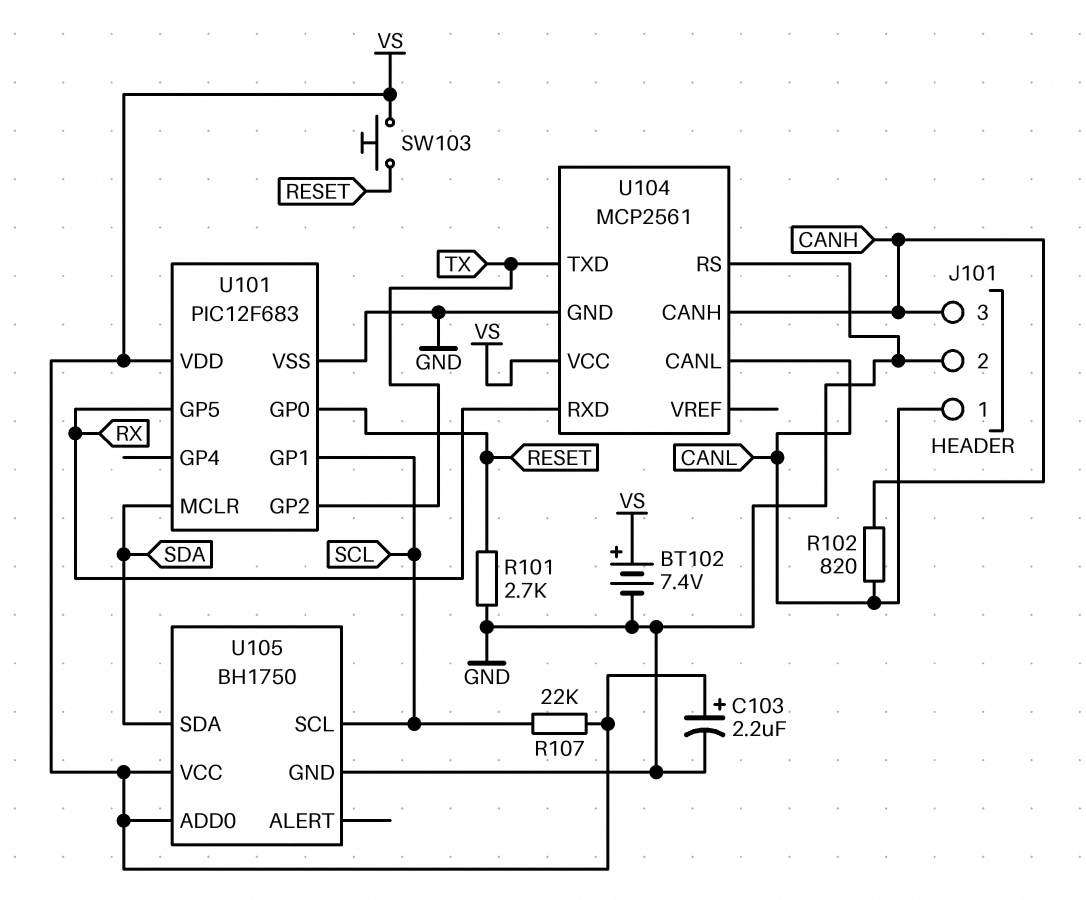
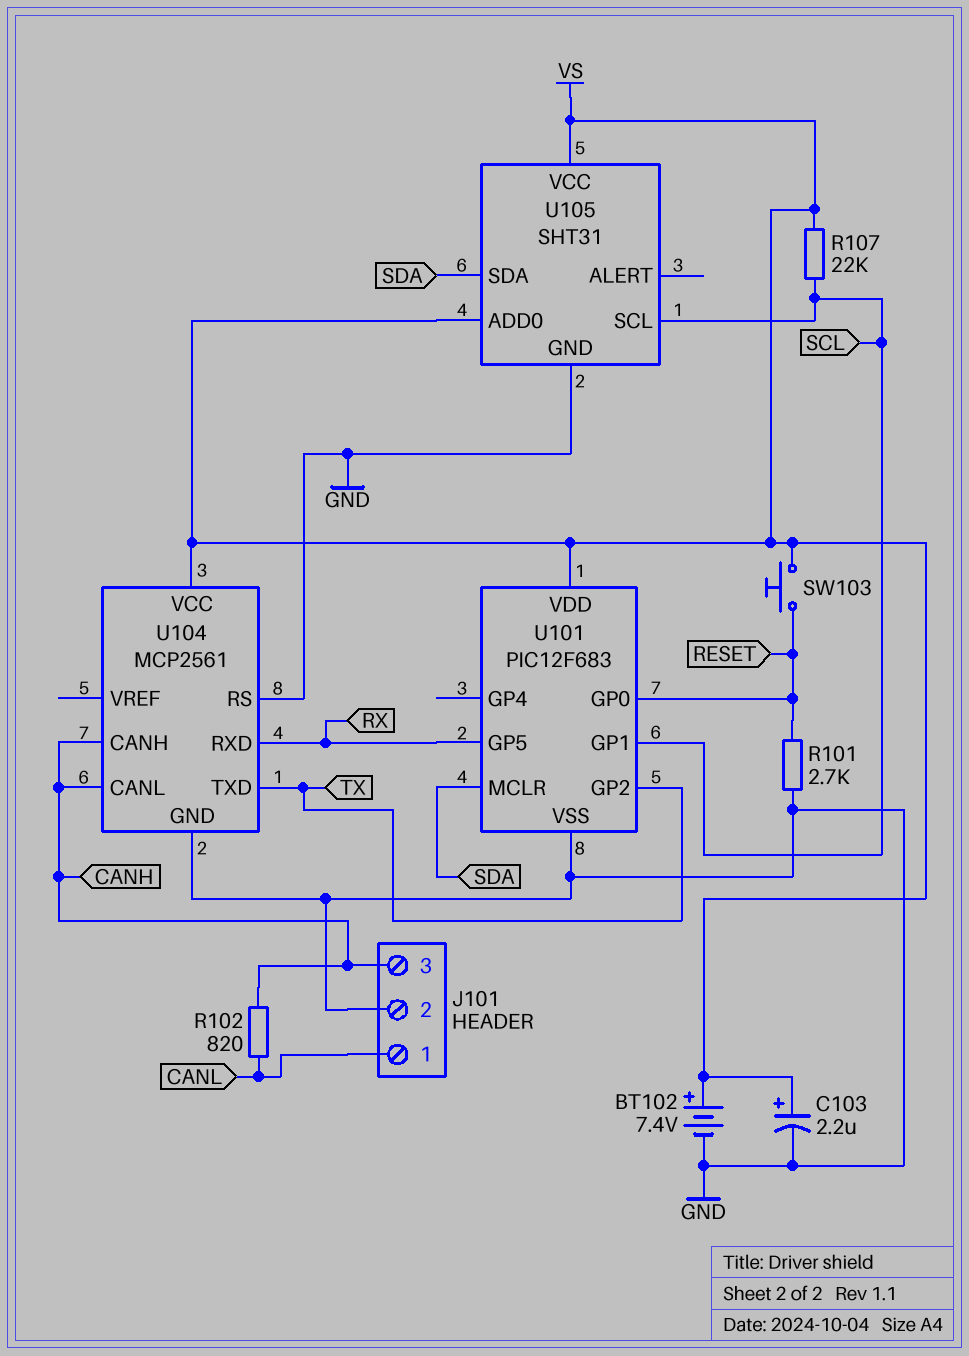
U104 pin CANL: CANL -> CANH
U105: BH1750 -> SHT31

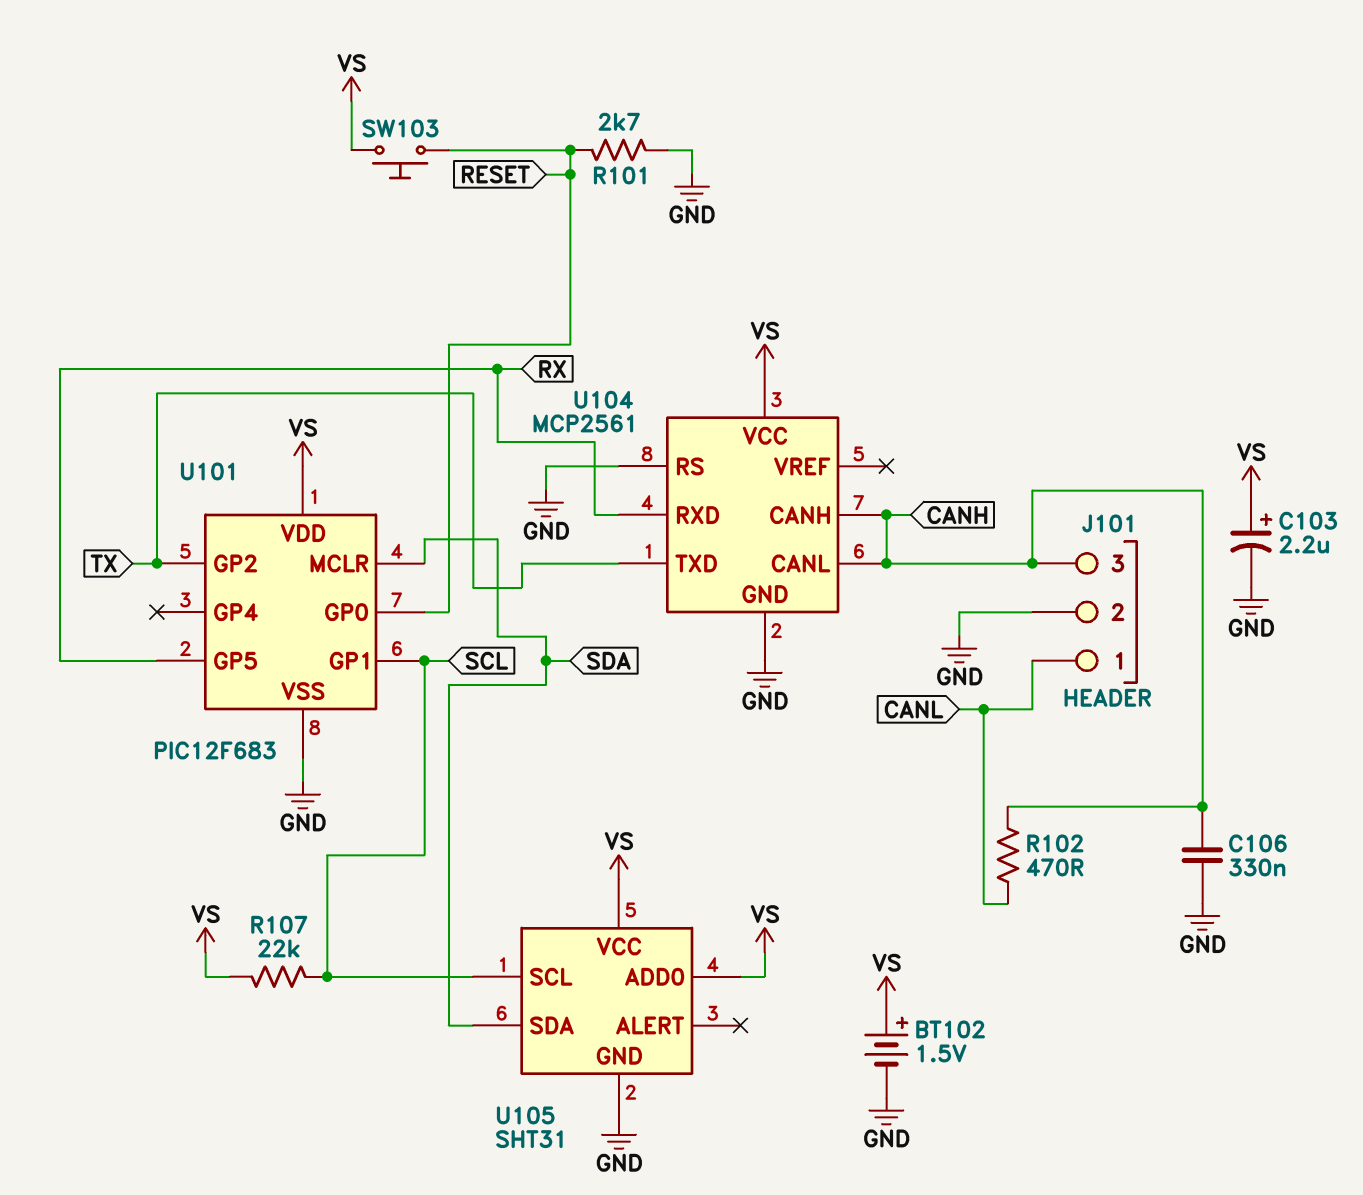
BT102: 7.4V (plus VS, minus GND) -> 1.5V (plus VS, minus GND)
C106: none -> 330nF (CANH, GND)
R102: 820 (CANH, CANL) -> 470 (CANH, CANL)

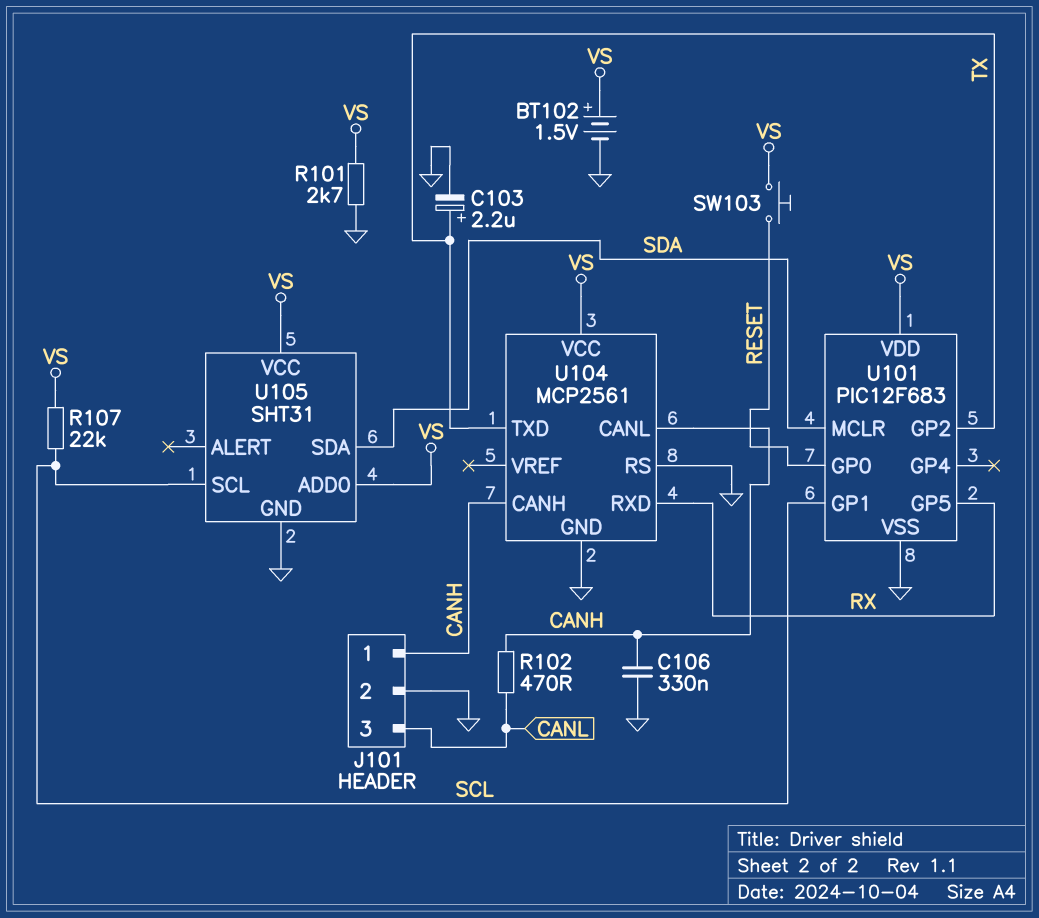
C103: 2.2uF (plus VS, minus GND) -> 2.2uF (plus TX, minus GND)
J101 pin 1: CANL -> CANH
J101 pin 3: CANH -> CANL
R101: 2.7k (GND, RESET) -> 2.7k (GND, VS)

